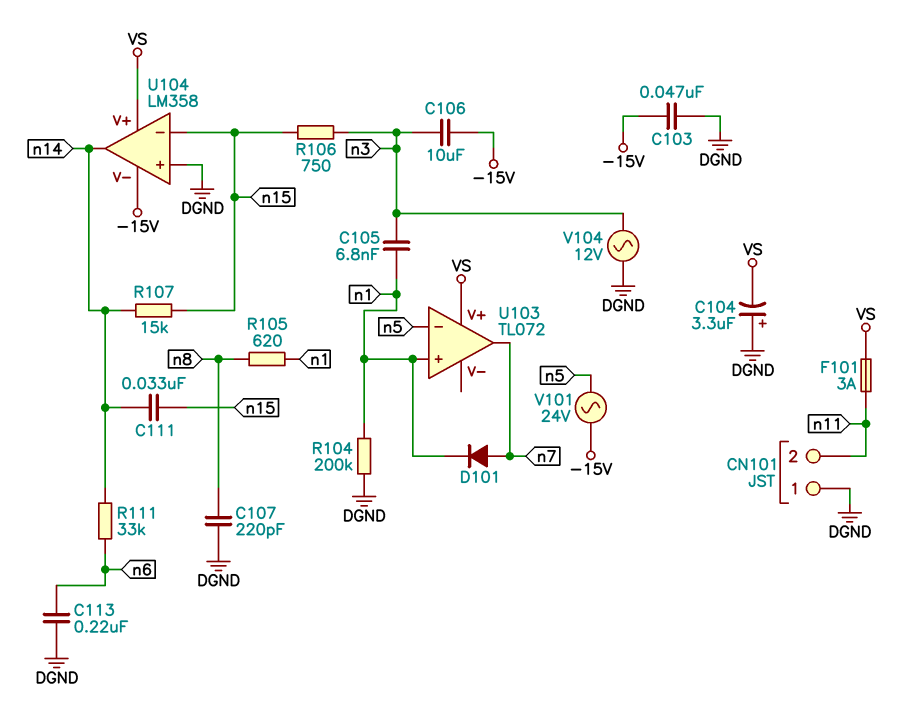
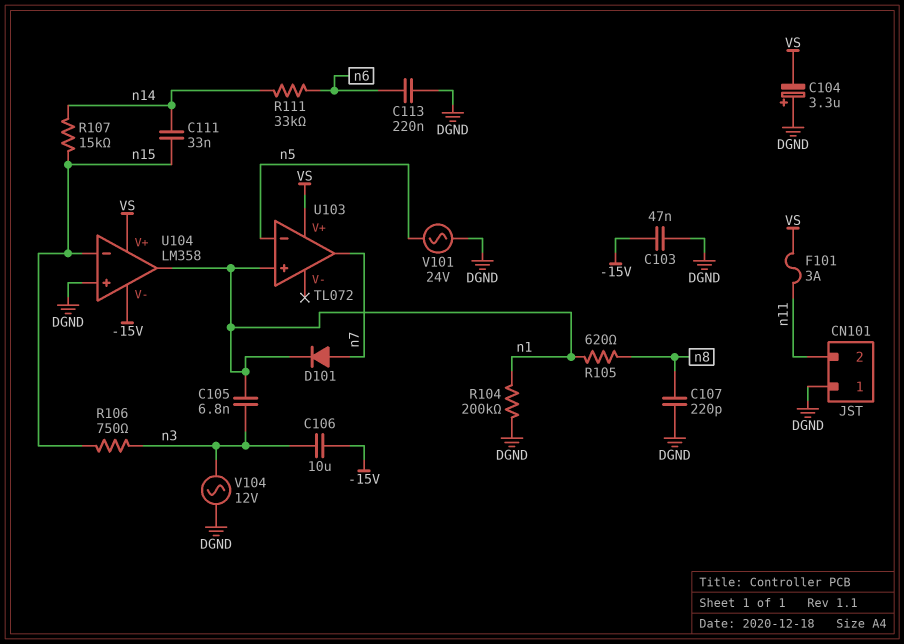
U104 pin out: n14 -> n1
V101: AC 24V (-15V, n5) -> AC 24V (DGND, n5)

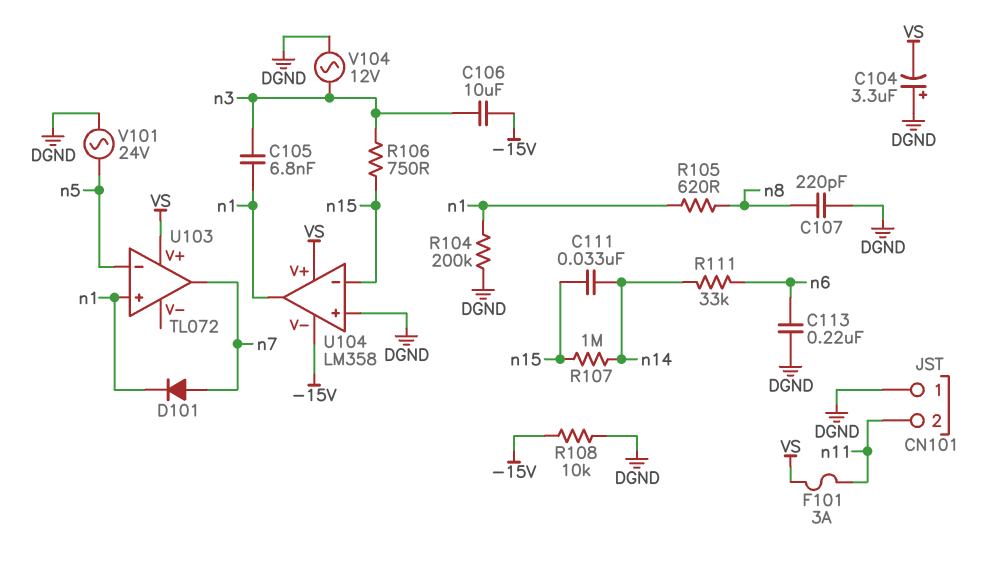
C103: 47nF (-15V, DGND) -> none
R107: 15k (n14, n15) -> 1M (n14, n15)
R108: none -> 10k (-15V, DGND)

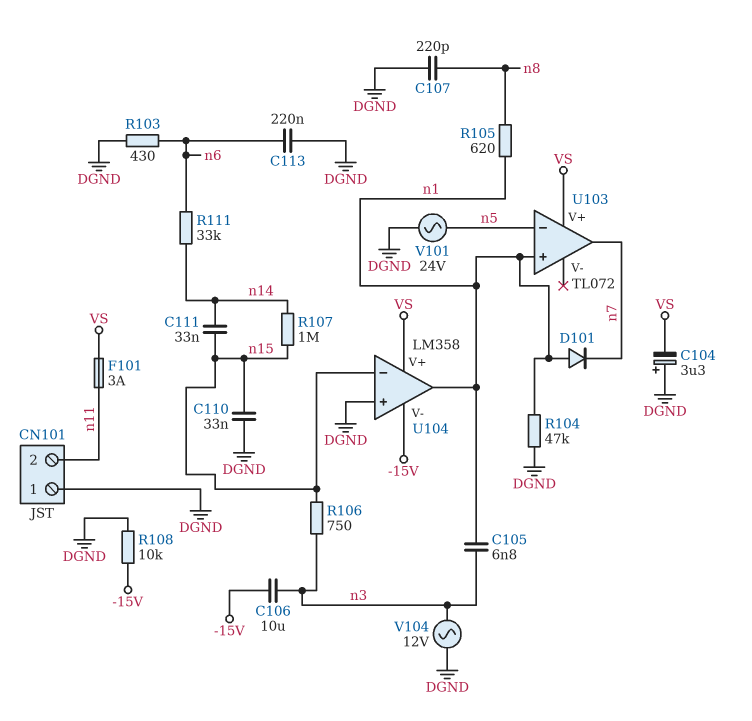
C110: none -> 33nF (DGND, n15)
D101: diode (A n7, K n1) -> diode (A n1, K n7)
R103: none -> 430 (DGND, n6)
R104: 200k (DGND, n1) -> 47k (DGND, n1)

